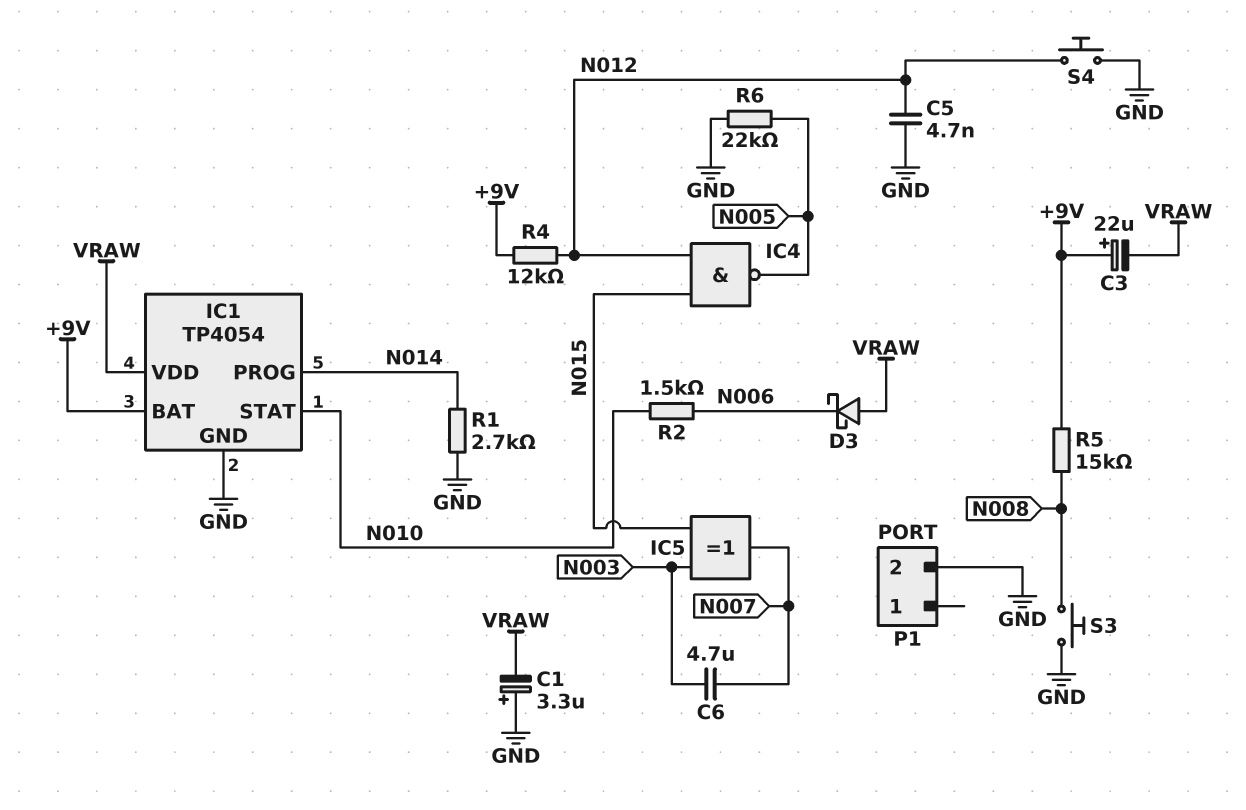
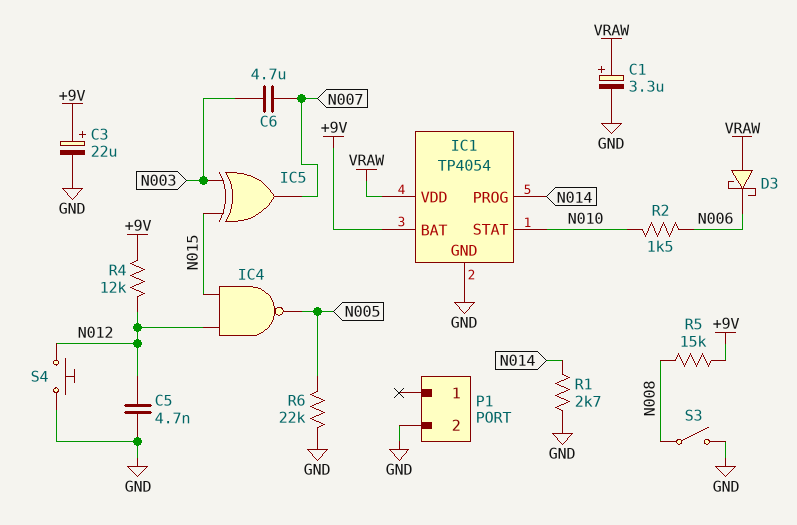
C1: 3.3uF (plus GND, minus VRAW) -> 3.3uF (plus VRAW, minus GND)
C3: 22uF (plus +9V, minus VRAW) -> 22uF (plus +9V, minus GND)
S3: button (GND, N008) -> switch (GND, N008)

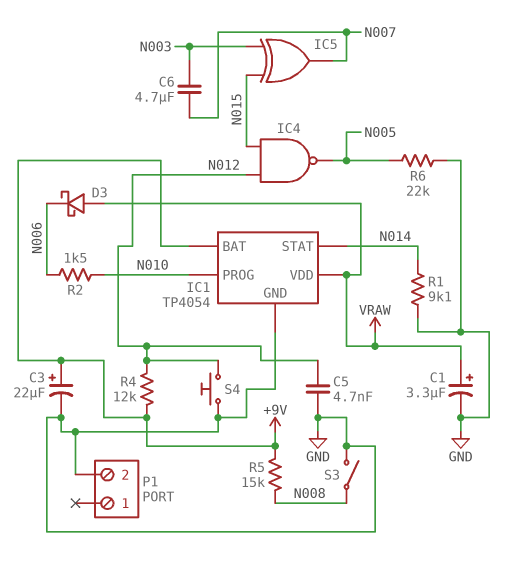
IC1 pin PROG: N014 -> N010
IC1 pin STAT: N010 -> N014
R1: 2.7k (GND, N014) -> 9.1k (GND, N014)

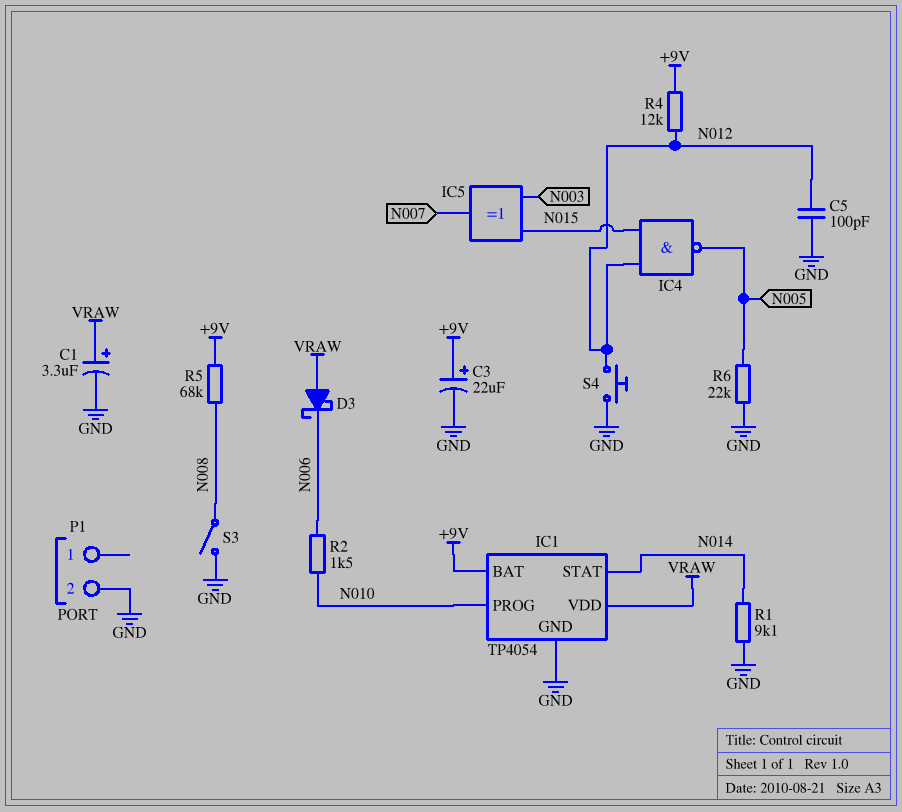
C5: 4.7nF (GND, N012) -> 100pF (GND, N012)
C6: 4.7uF (N003, N007) -> none
R5: 15k (+9V, N008) -> 68k (+9V, N008)

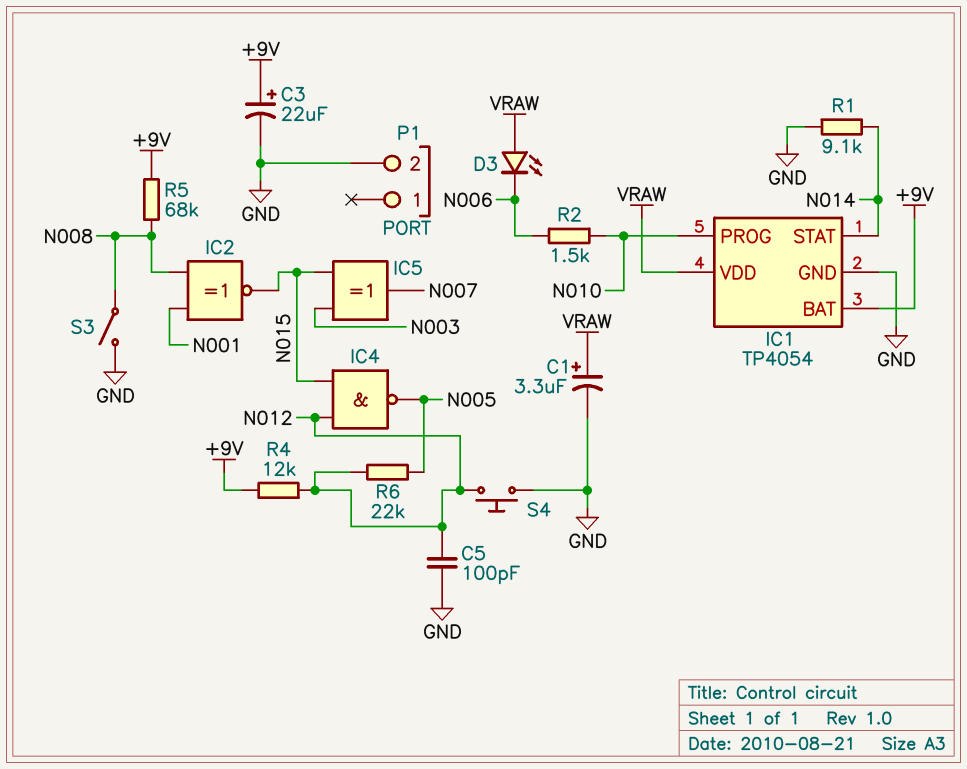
D3: schottky (A VRAW, K N006) -> LED (A VRAW, K N006)
IC2: none -> XNOR (in N001, in N008, out N015)
R6: 22k (GND, N005) -> 22k (N005, N012)

